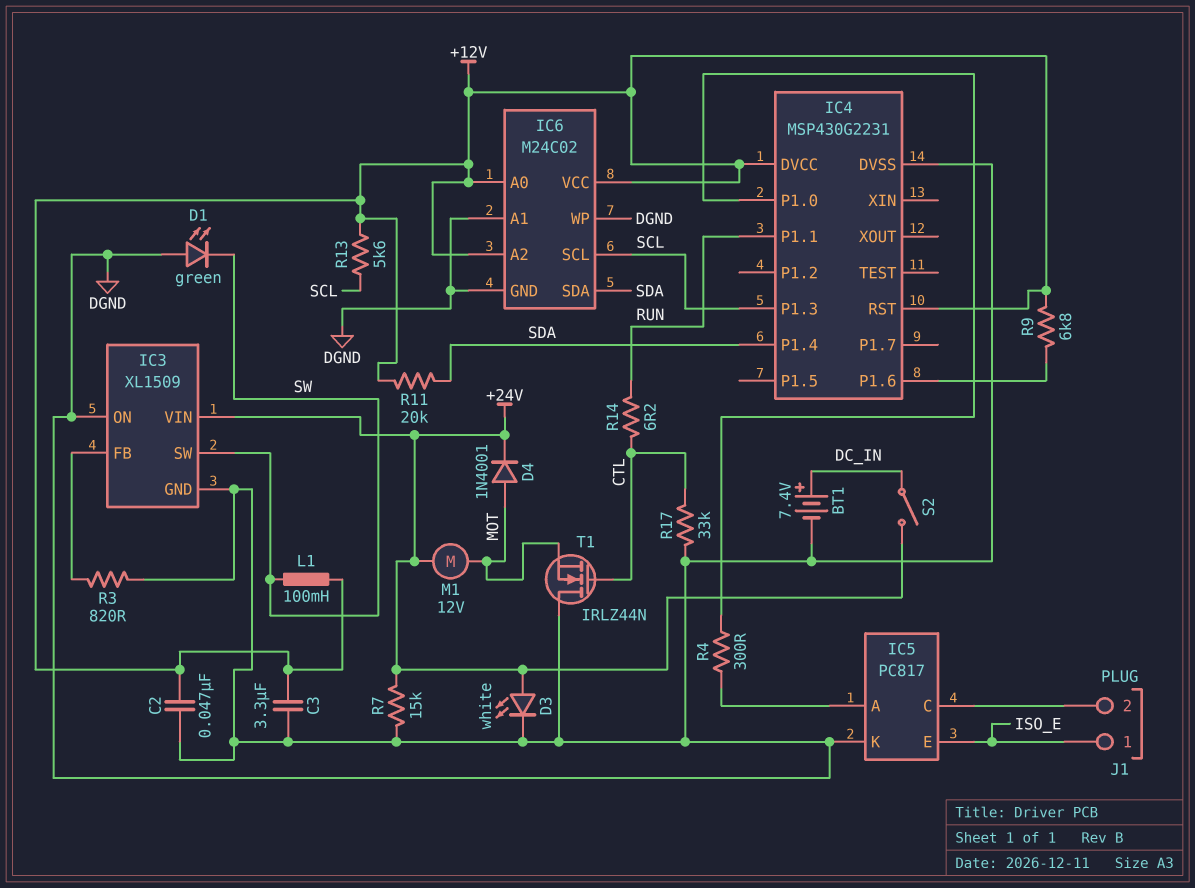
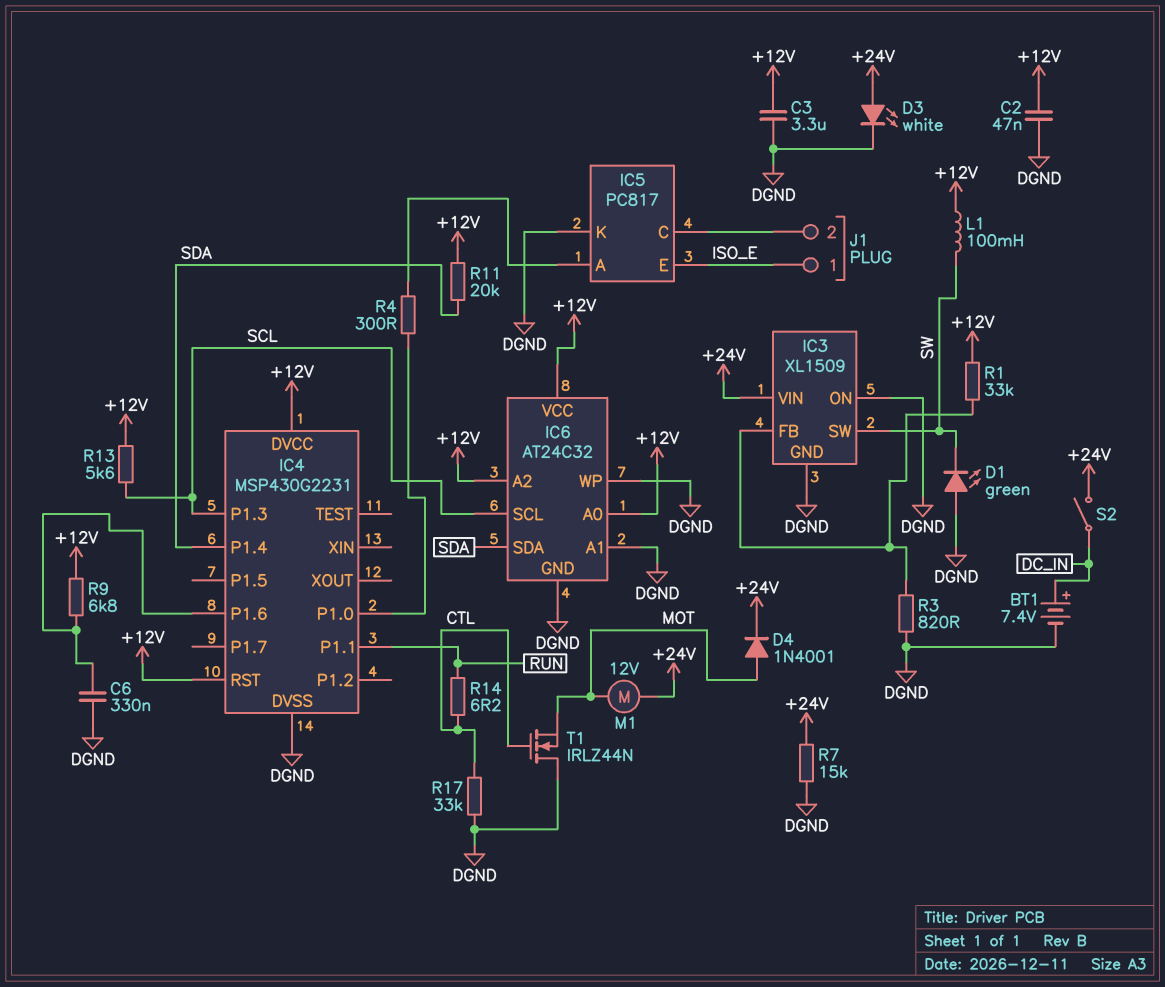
C6: none -> 330nF (DGND, IC4/P1.6)
IC6: M24C02 -> AT24C32
R1: none -> 33k (+12V, IC3/FB)

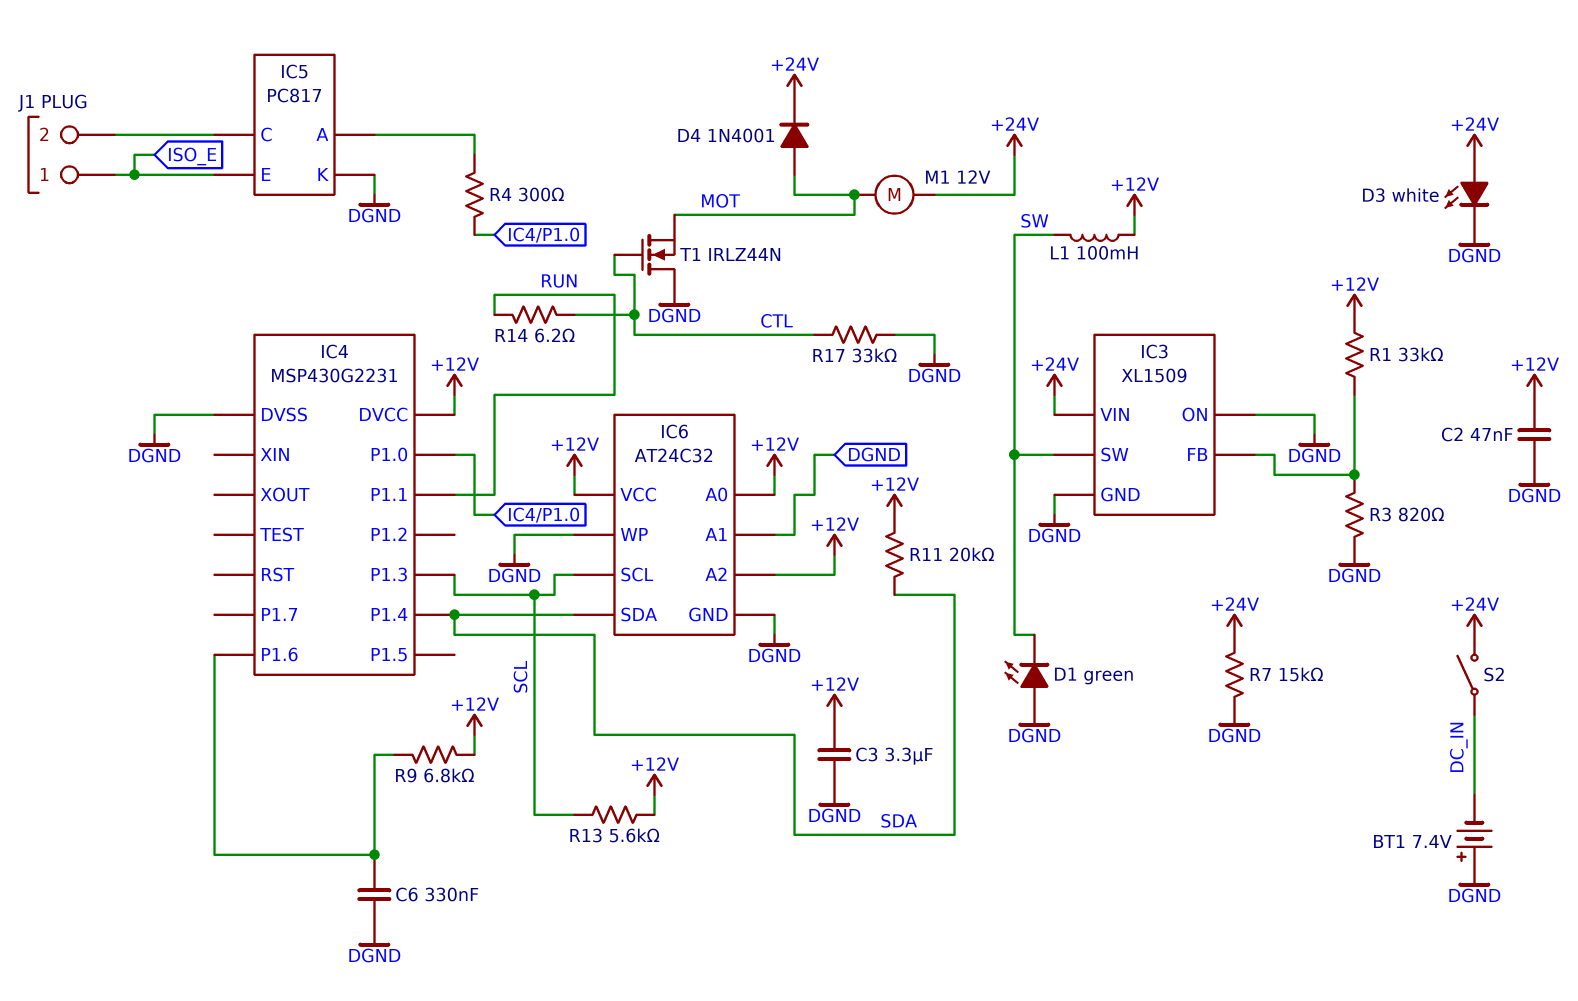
BT1: 7.4V (plus DC_IN, minus DGND) -> 7.4V (plus DGND, minus DC_IN)
IC4 pin RST: +12V -> none

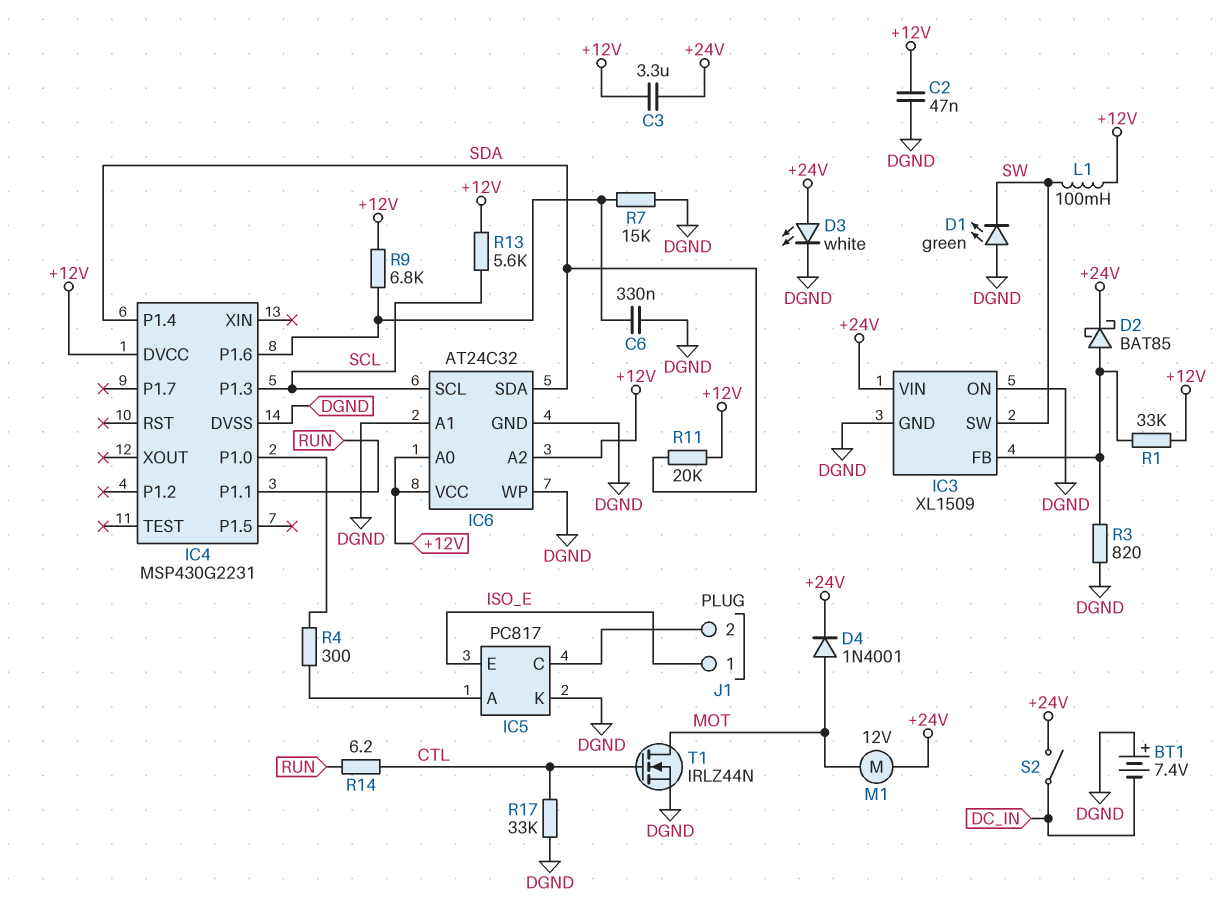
C3: 3.3uF (+12V, DGND) -> 3.3uF (+12V, +24V)
D2: none -> schottky BAT85 (A IC3/FB, K +24V)
R7: 15k (+24V, DGND) -> 15k (DGND, IC4/P1.6)
T1: NMOS IRLZ44N (G CTL, D DGND, S MOT) -> NMOS IRLZ44N (G CTL, D MOT, S DGND)

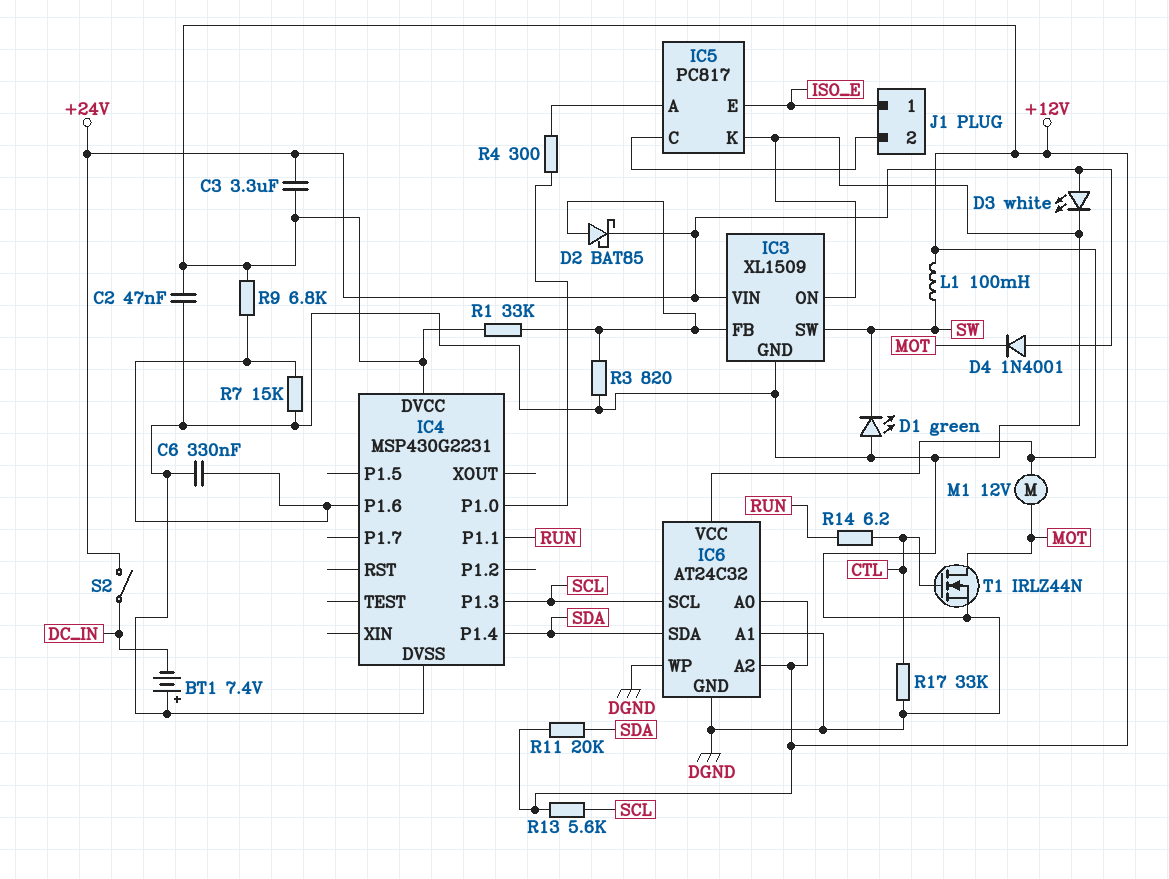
D4: diode 1N4001 (A MOT, K +24V) -> diode 1N4001 (A +24V, K MOT)
M1: motor 12V (+24V, MOT) -> motor 12V (+12V, MOT)

